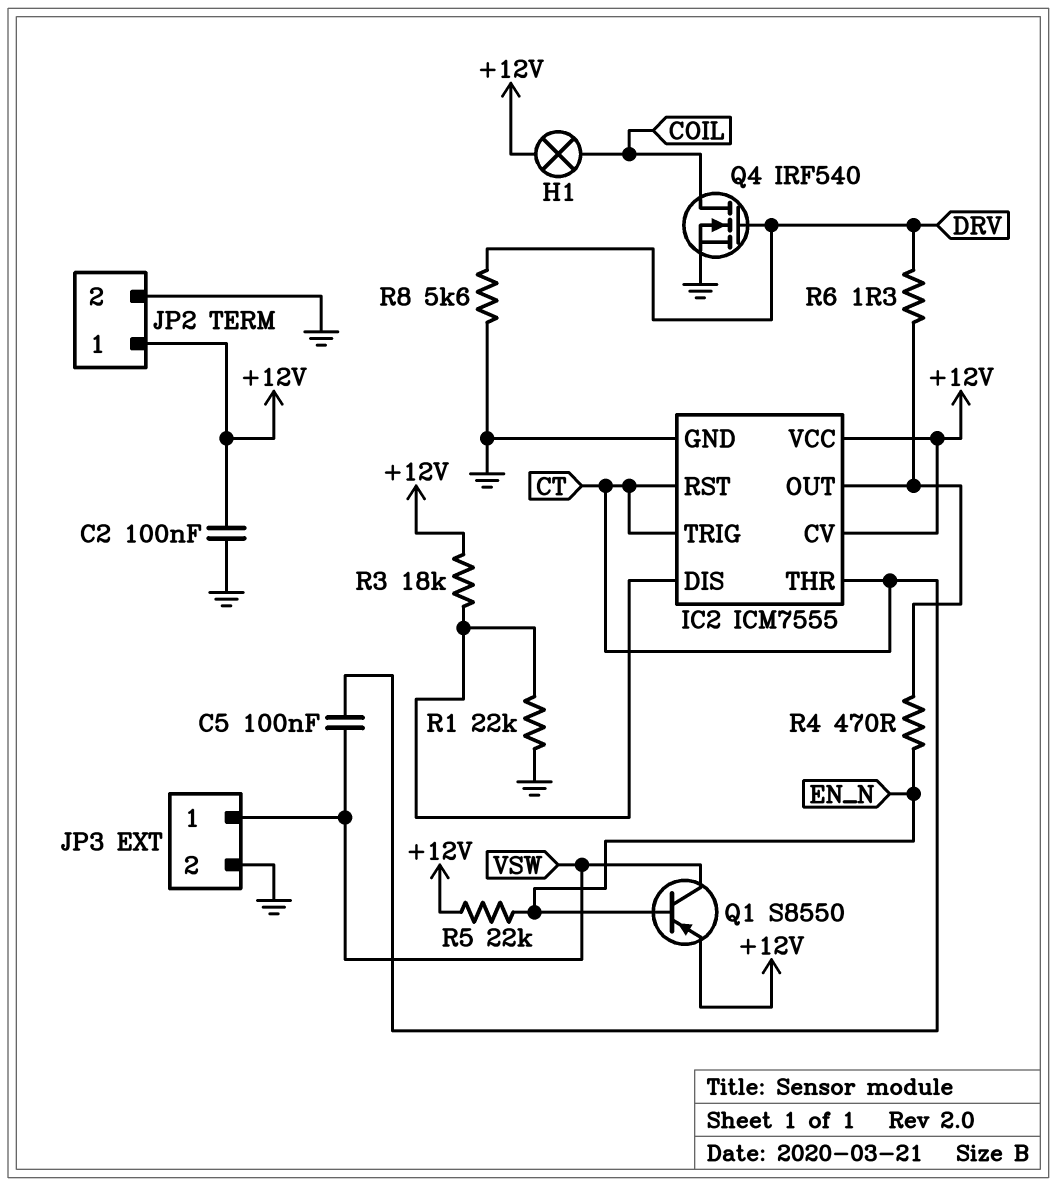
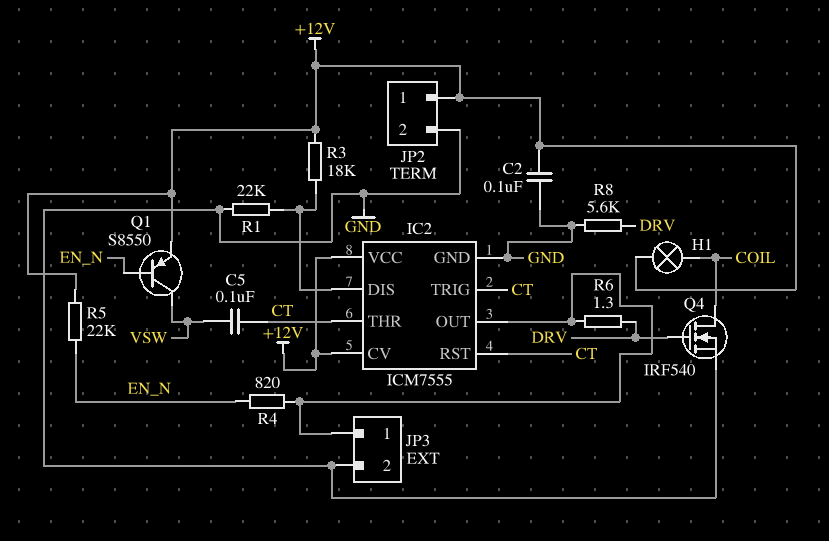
JP3 pin 1: VSW -> IC2/OUT
R4: 470 (EN_N, IC2/OUT) -> 820 (EN_N, IC2/OUT)

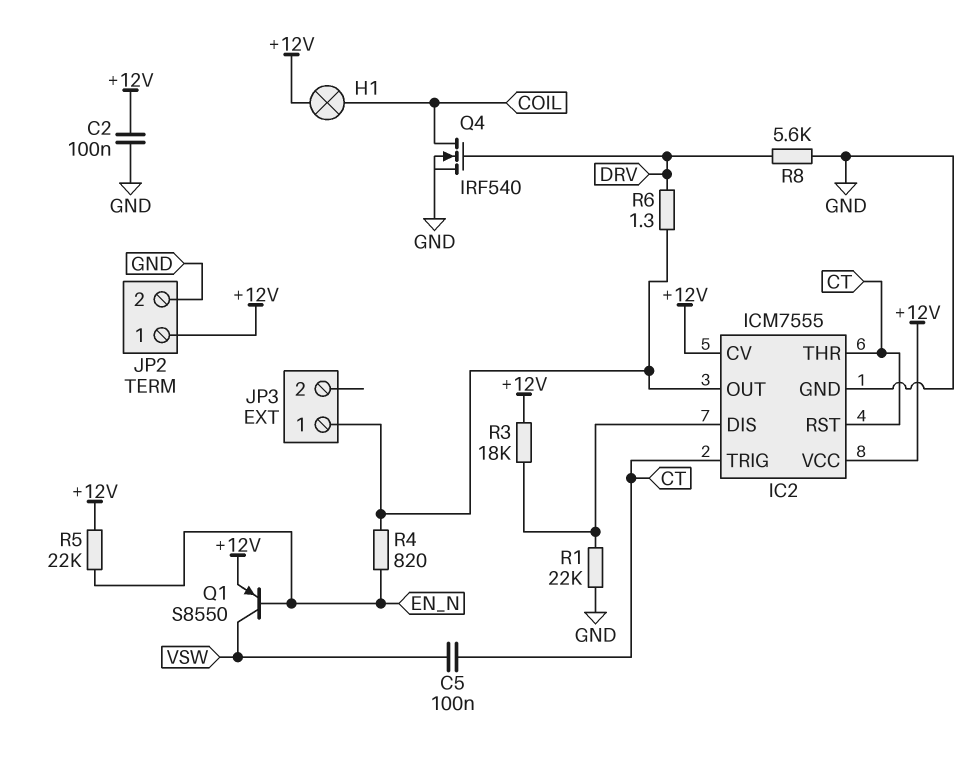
JP3 pin 2: GND -> none

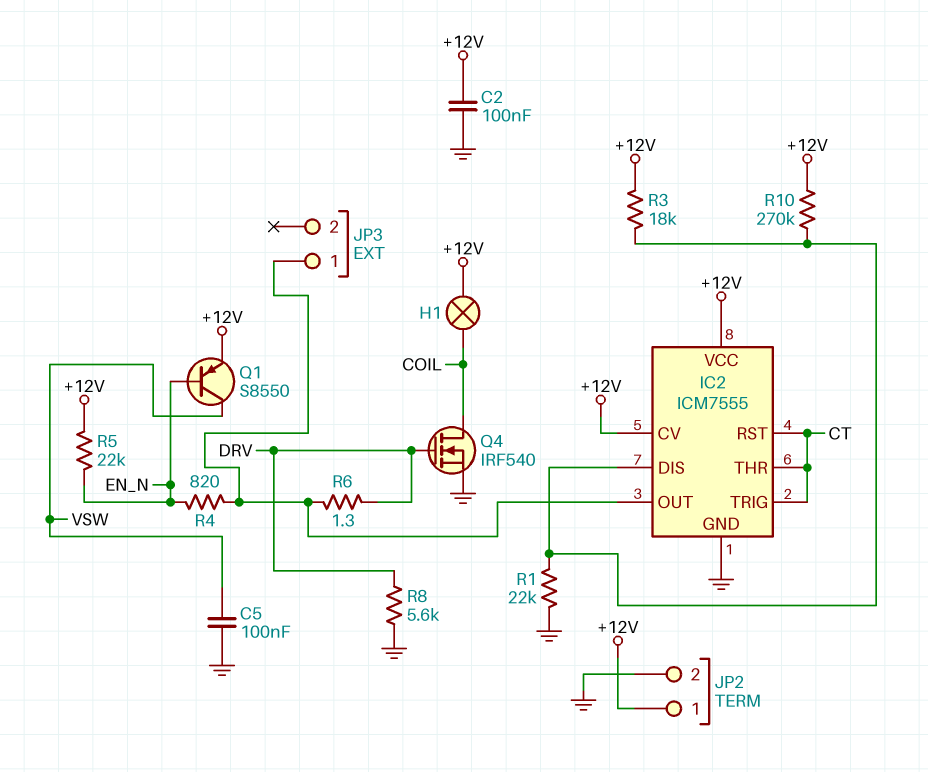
C5: 100nF (CT, VSW) -> 100nF (GND, VSW)
R10: none -> 270k (+12V, IC2/DIS)

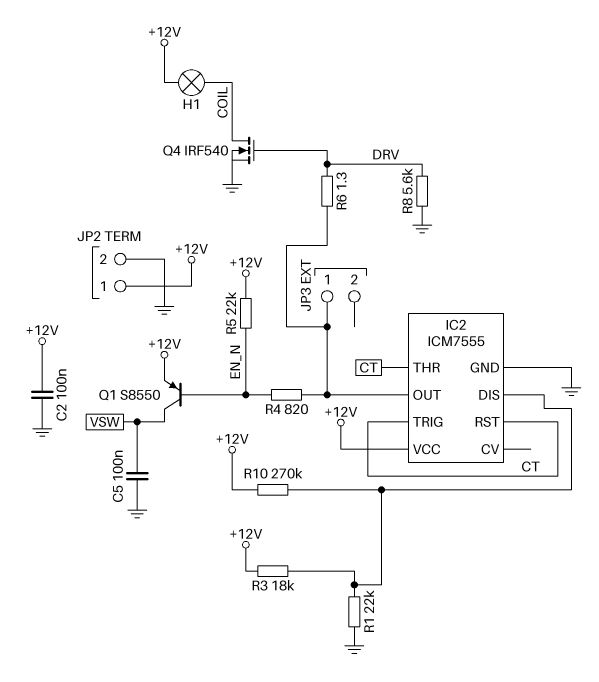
IC2 pin CV: +12V -> none

